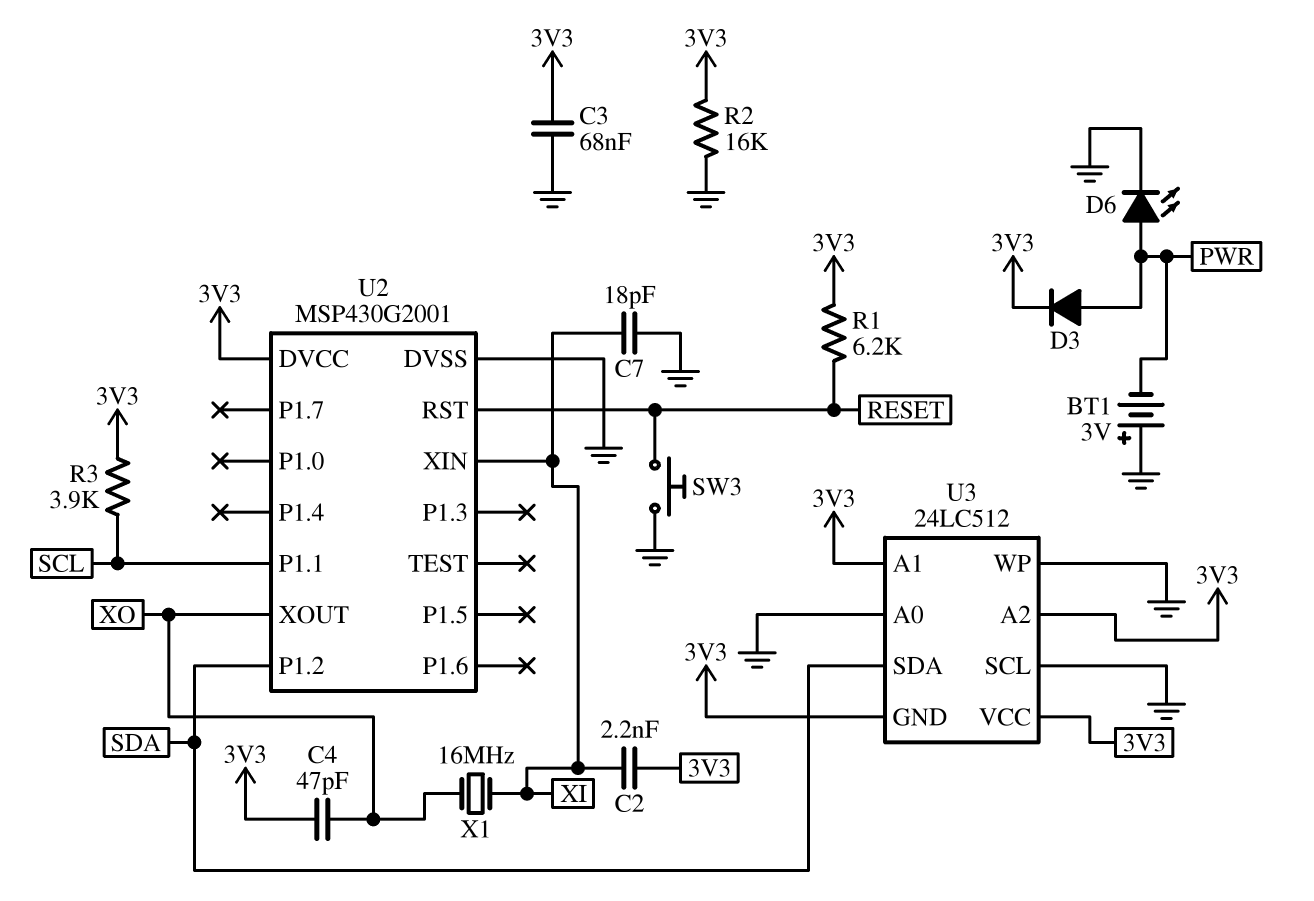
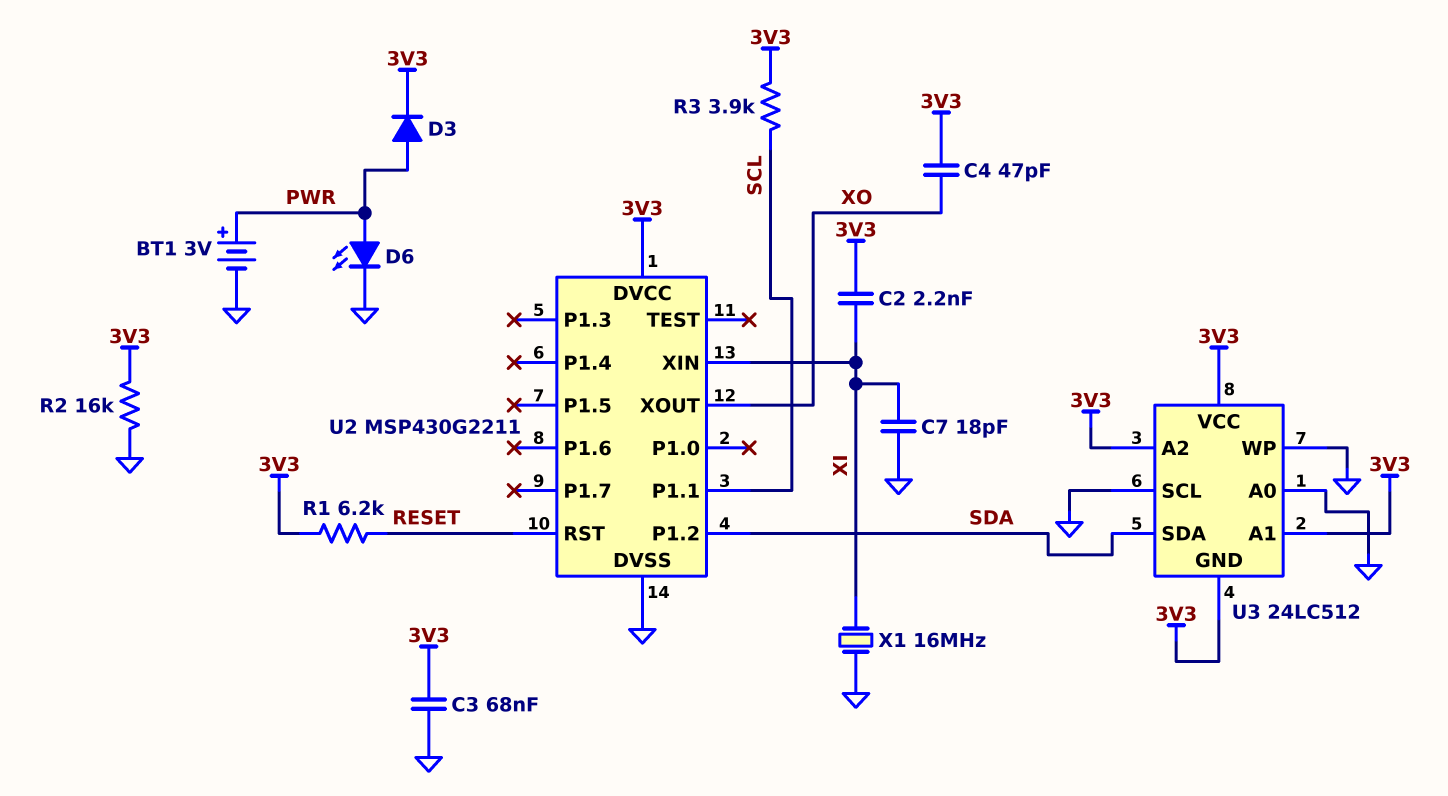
BT1: 3V (plus GND, minus PWR) -> 3V (plus PWR, minus GND)
SW3: button (GND, RESET) -> none
U2: MSP430G2001 -> MSP430G2211
X1: 16MHz (XI, XO) -> 16MHz (GND, XI)

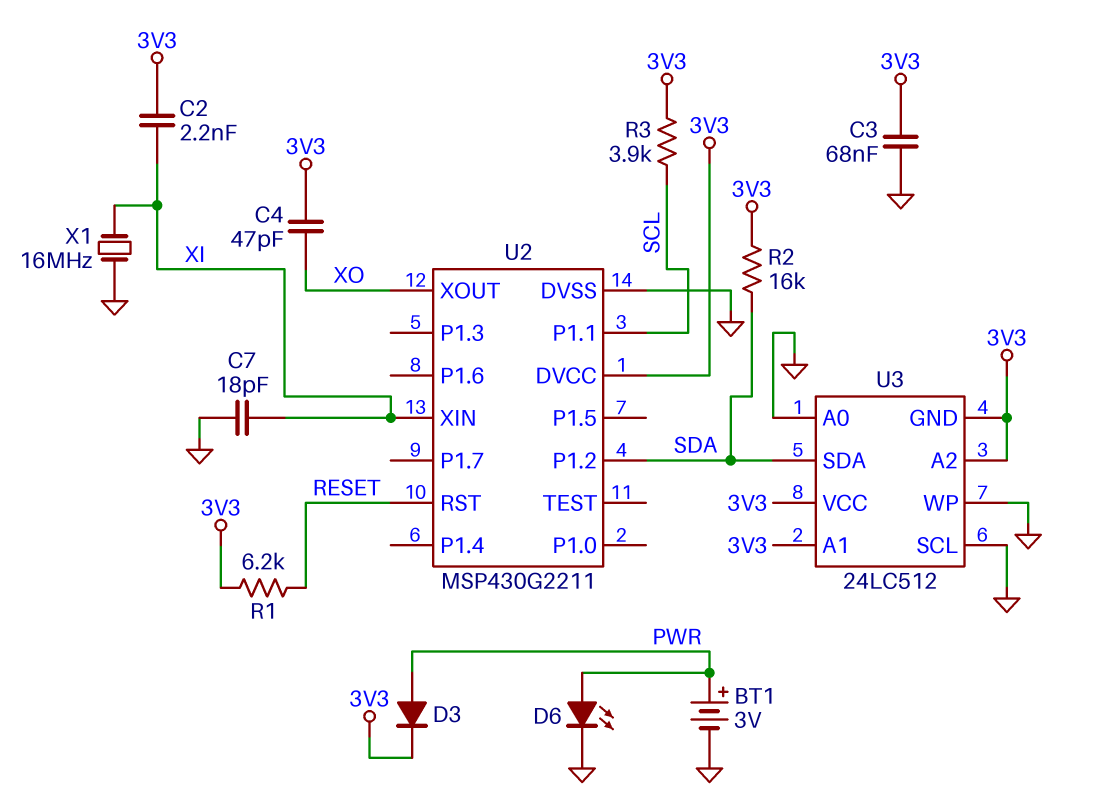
R2: 16k (3V3, GND) -> 16k (3V3, SDA)

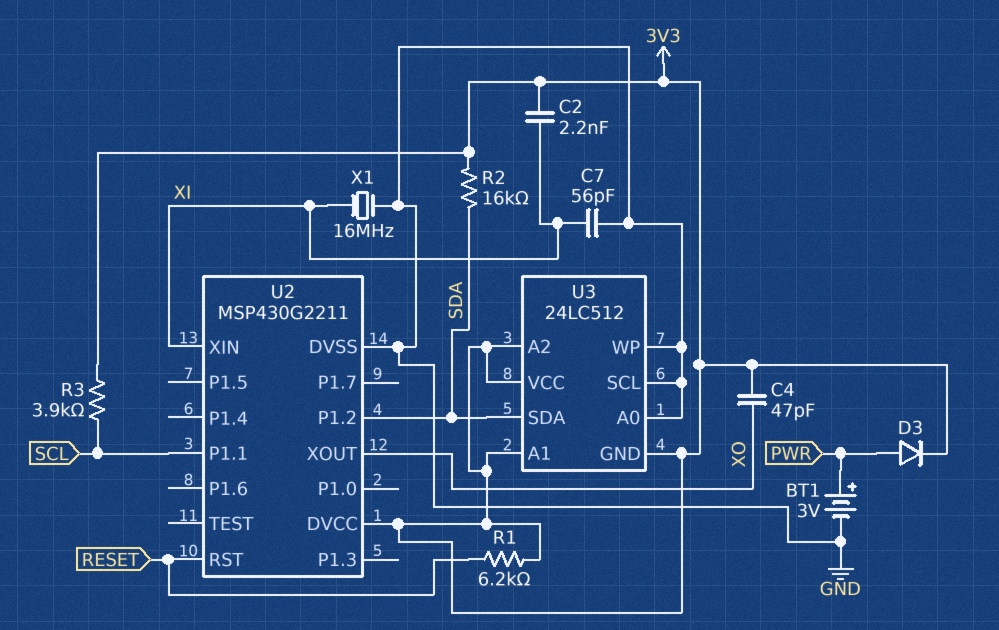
C3: 68nF (3V3, GND) -> none
C7: 18pF (GND, XI) -> 56pF (GND, XI)
D6: LED (A PWR, K GND) -> none

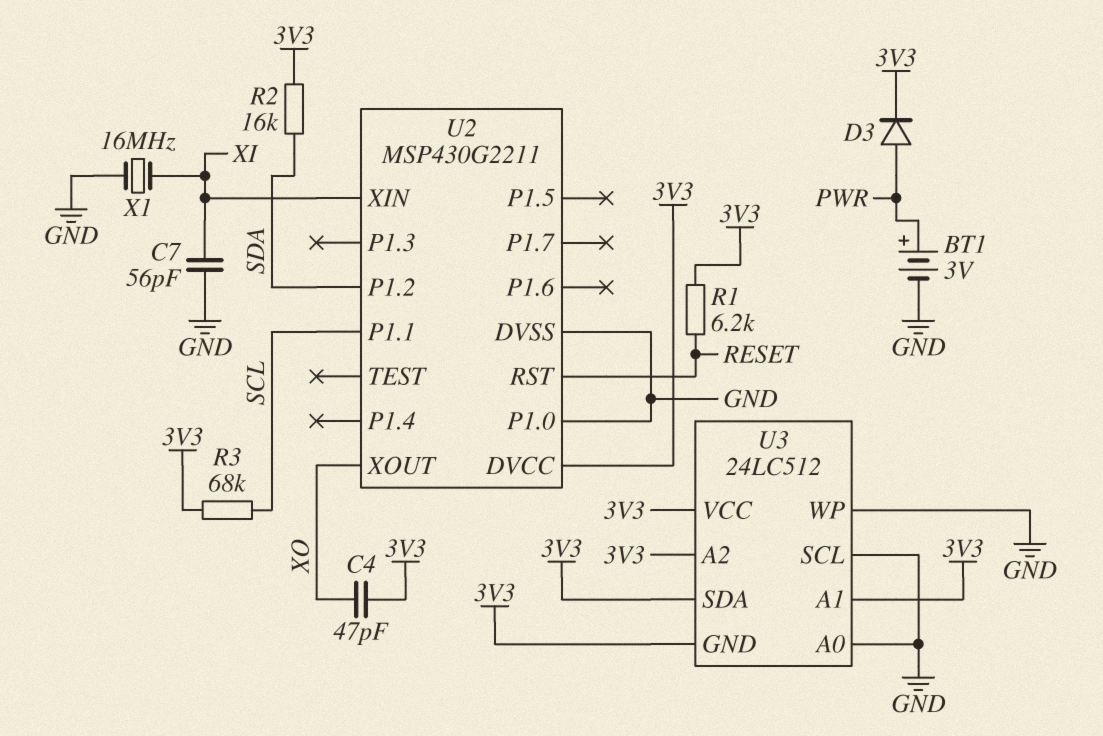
C2: 2.2nF (3V3, XI) -> none
R3: 3.9k (3V3, SCL) -> 68k (3V3, SCL)
U2 pin P1.0: none -> GND
U3 pin SDA: SDA -> 3V3

